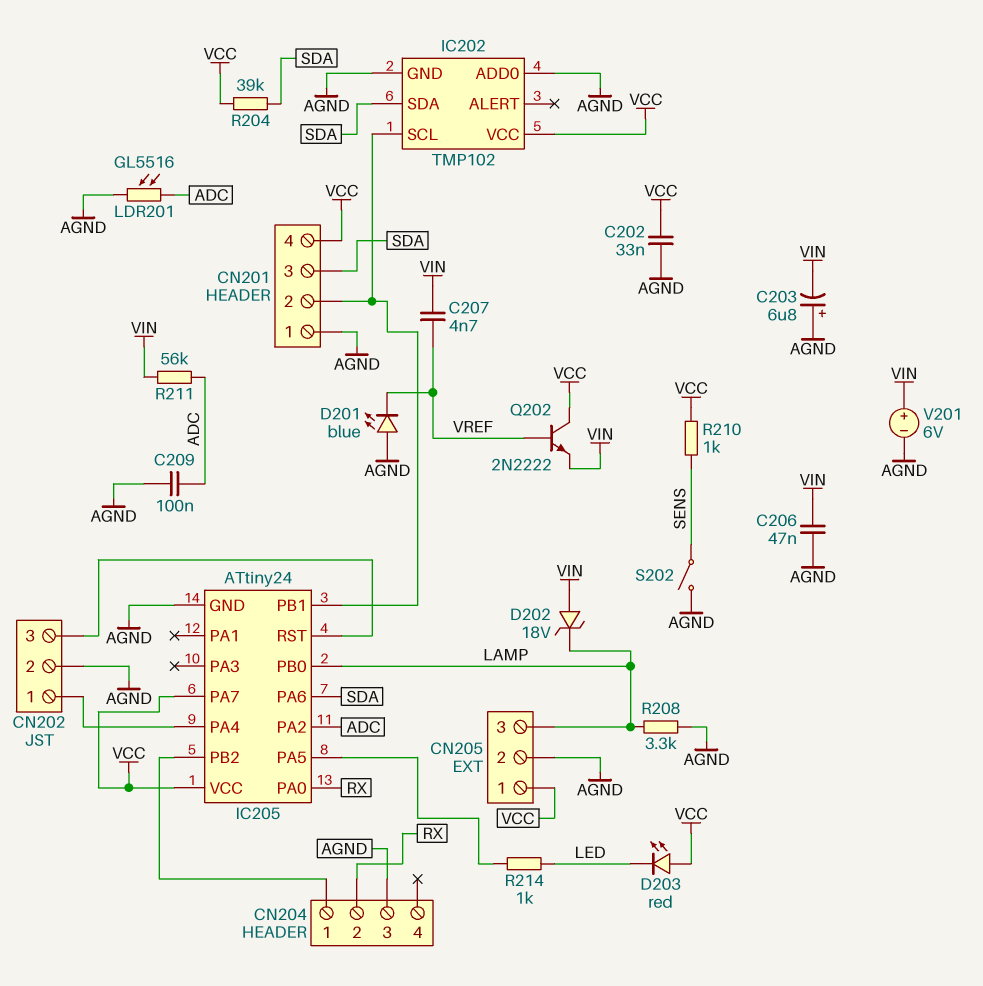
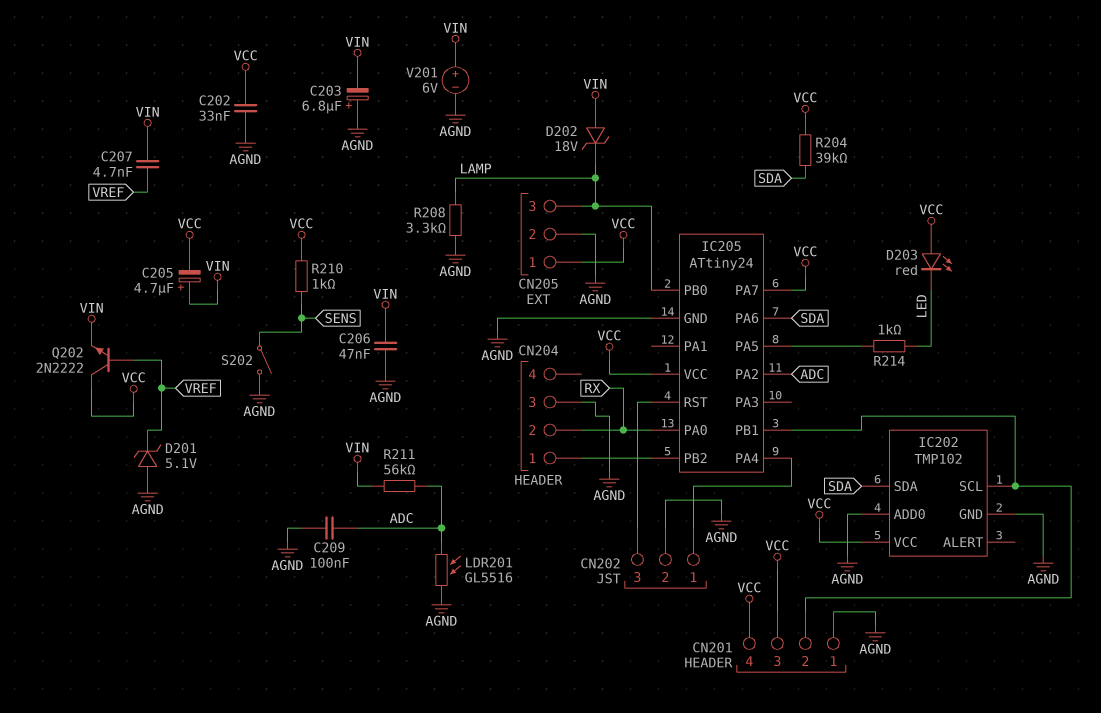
C205: none -> 4.7uF (plus VIN, minus VCC)
CN201 pin 3: SDA -> VCC
D201: LED blue (A AGND, K VREF) -> zener 5.1V (A AGND, K VREF)

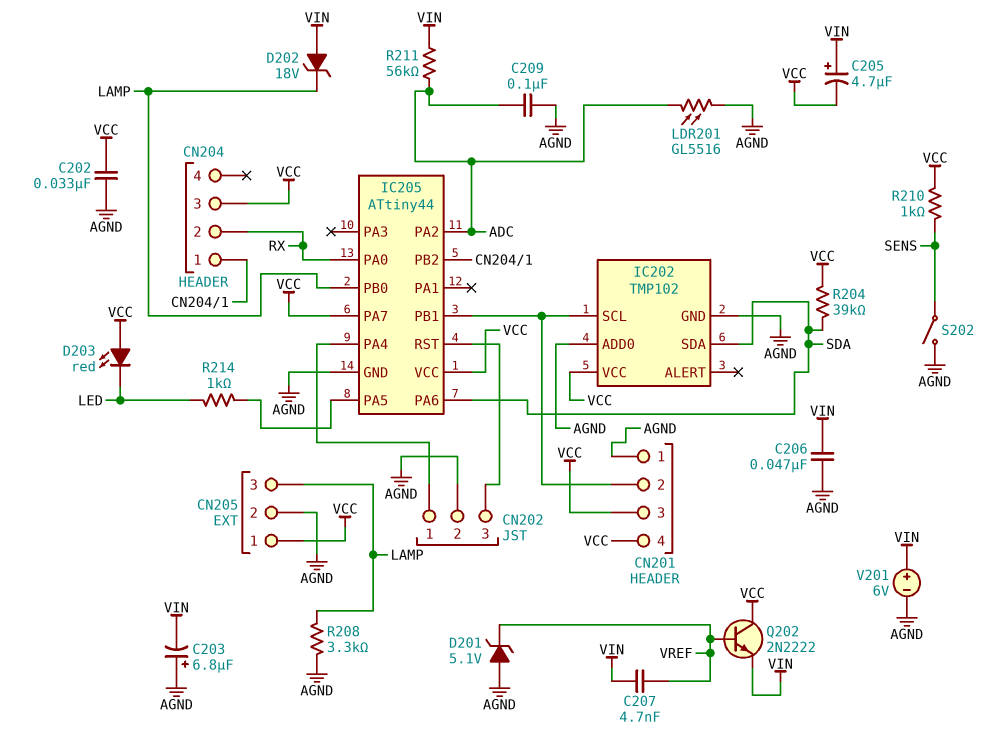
CN204 pin 3: AGND -> VCC
IC205: ATtiny24 -> ATtiny44

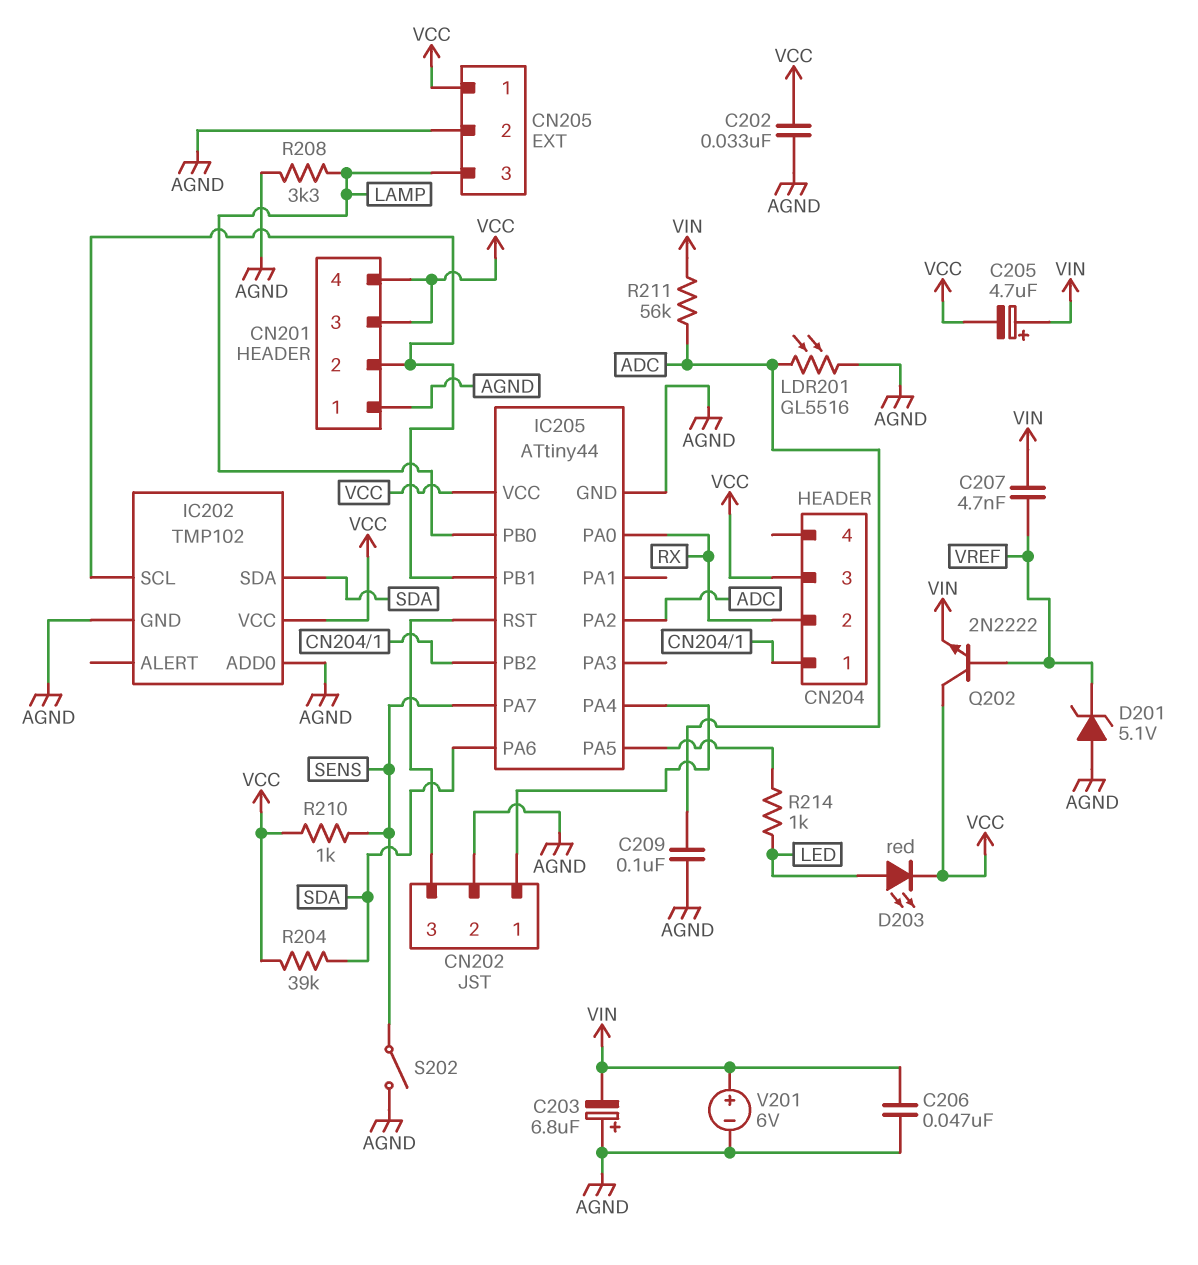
D202: zener 18V (A VIN, K LAMP) -> none
D203: LED red (A VCC, K LED) -> LED red (A LED, K VCC)
IC205 pin PA7: VCC -> SENS

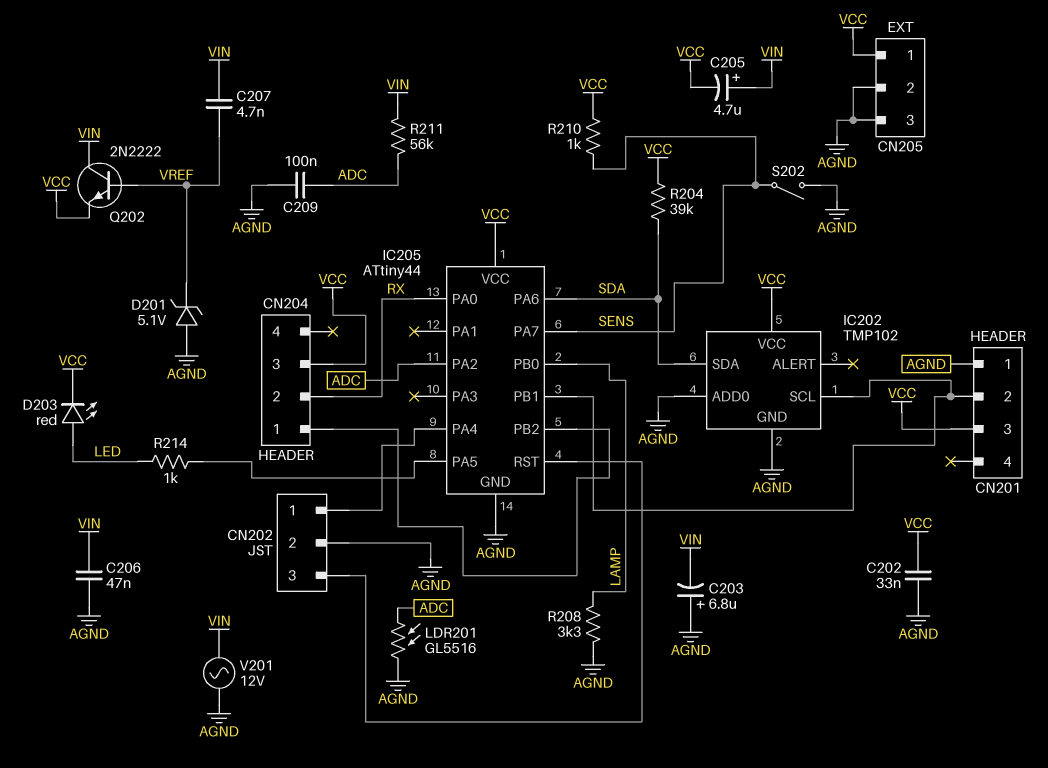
CN201 pin 4: VCC -> none
CN205 pin 3: LAMP -> AGND
Q202: NPN 2N2222 (B VREF, C VCC, E VIN) -> NPN 2N2222 (B VREF, C VIN, E VCC)
V201: 6V (plus VIN, minus AGND) -> AC 12V (AGND, VIN)

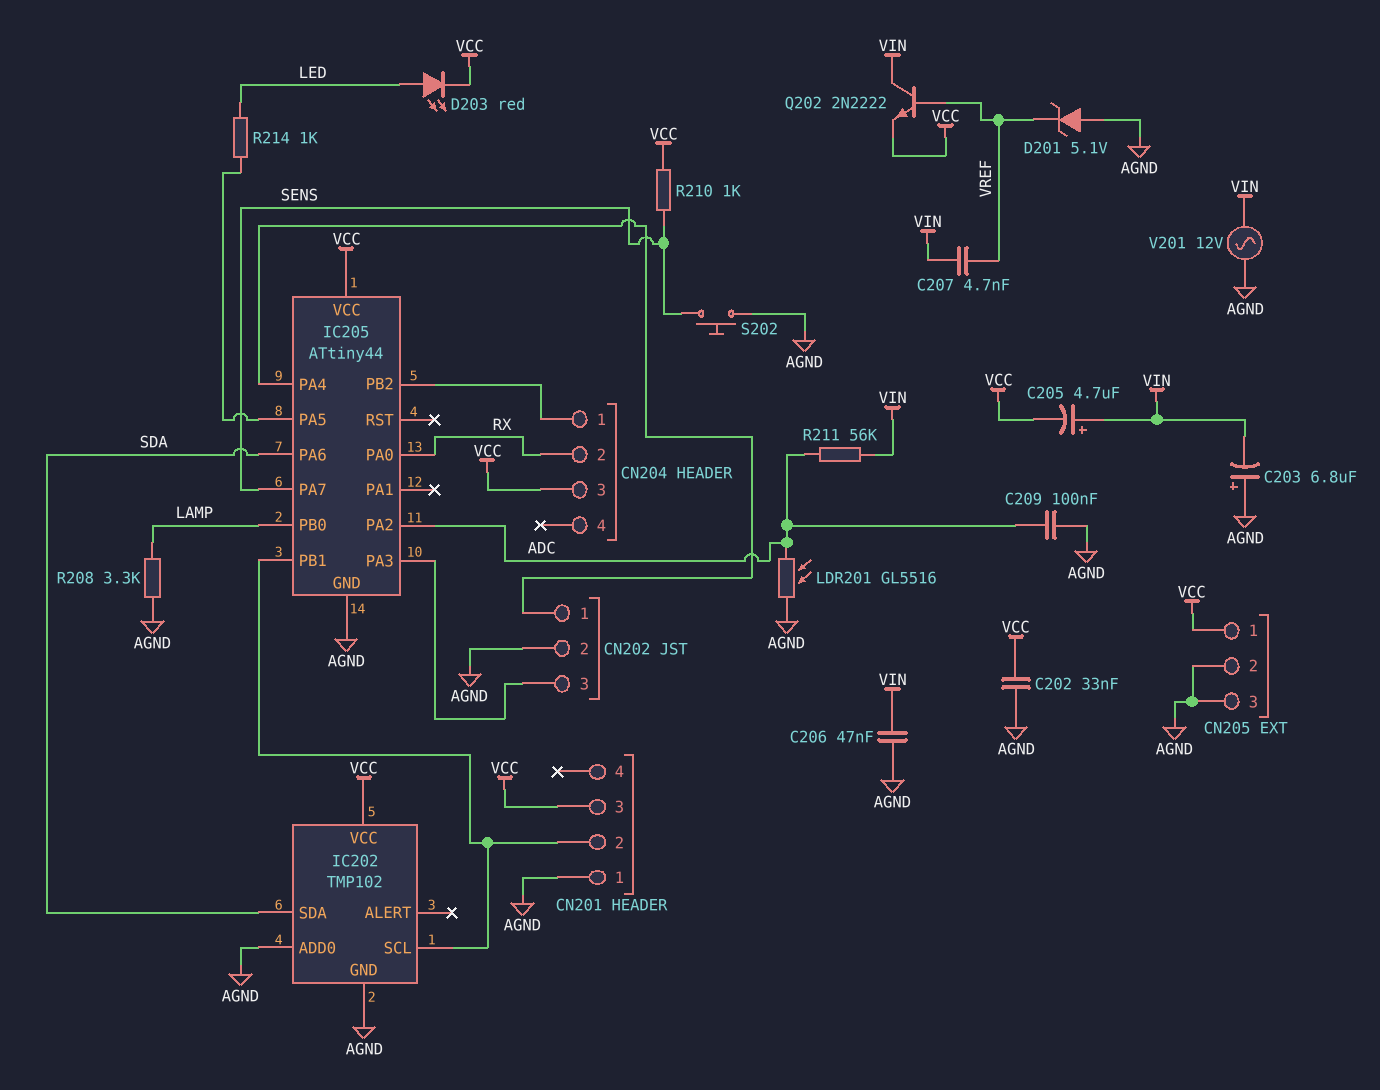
IC205 pin PA3: none -> CN202/3
IC205 pin RST: CN202/3 -> none
R204: 39k (SDA, VCC) -> none
S202: switch (AGND, SENS) -> button (AGND, SENS)

